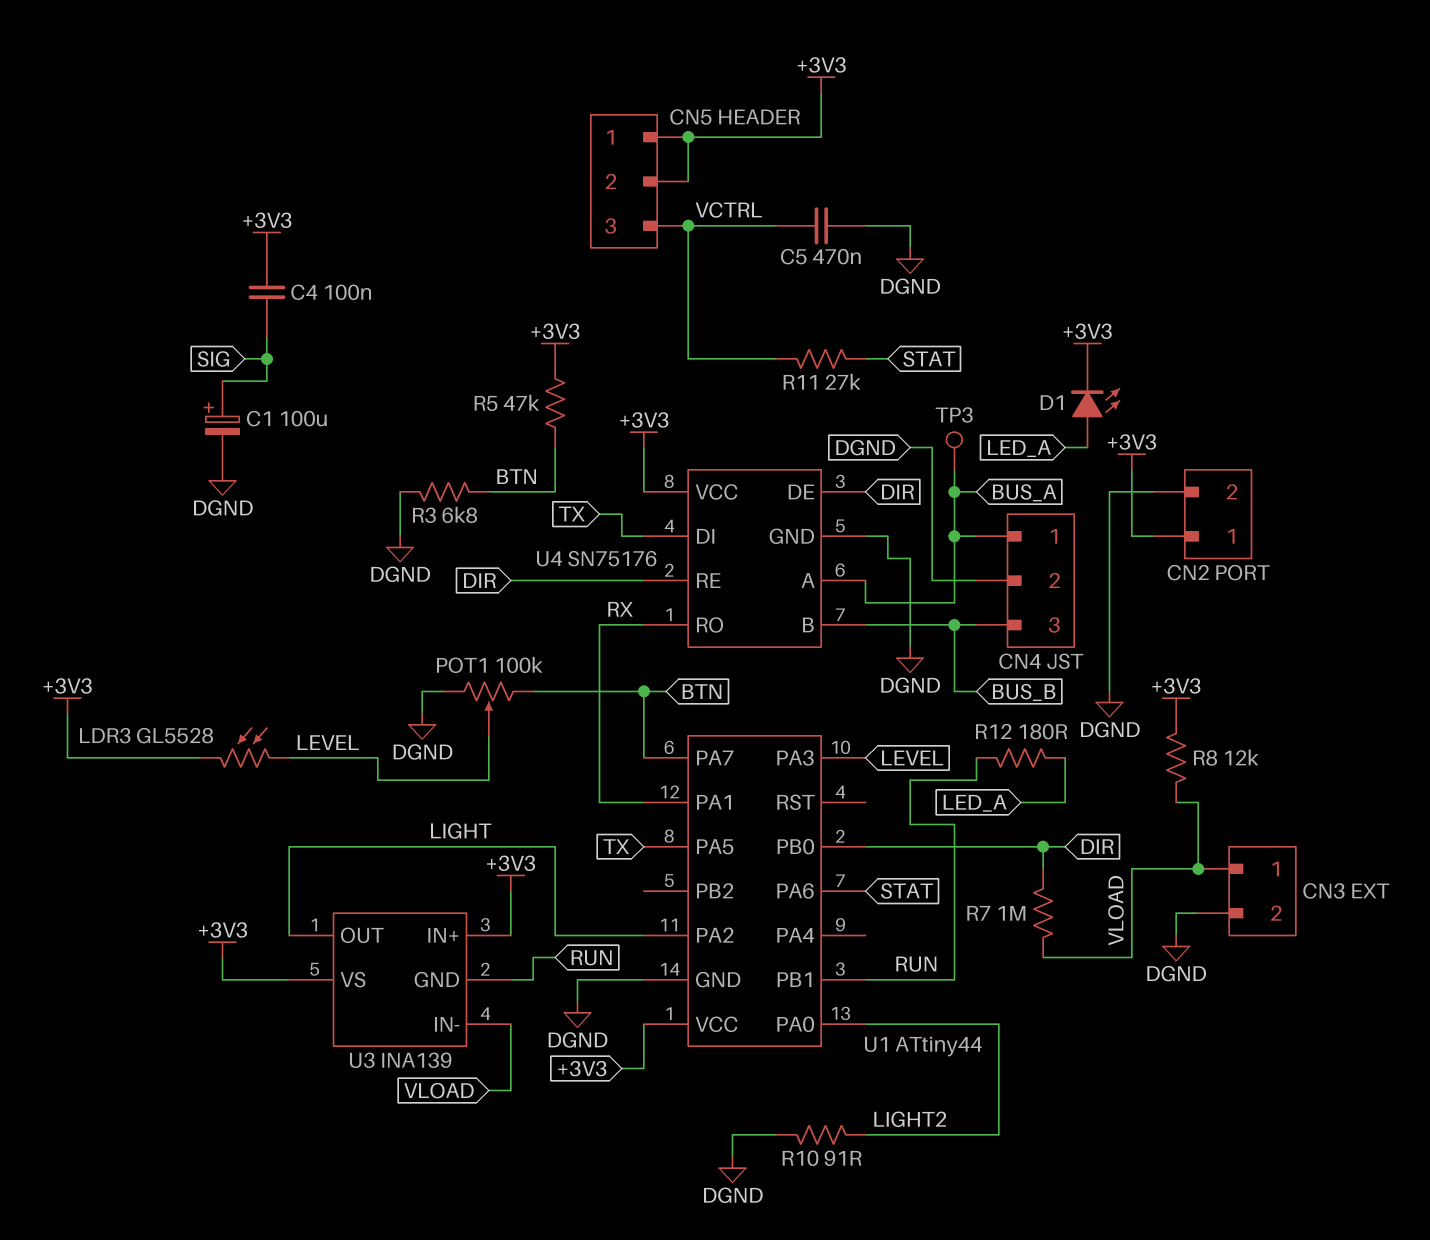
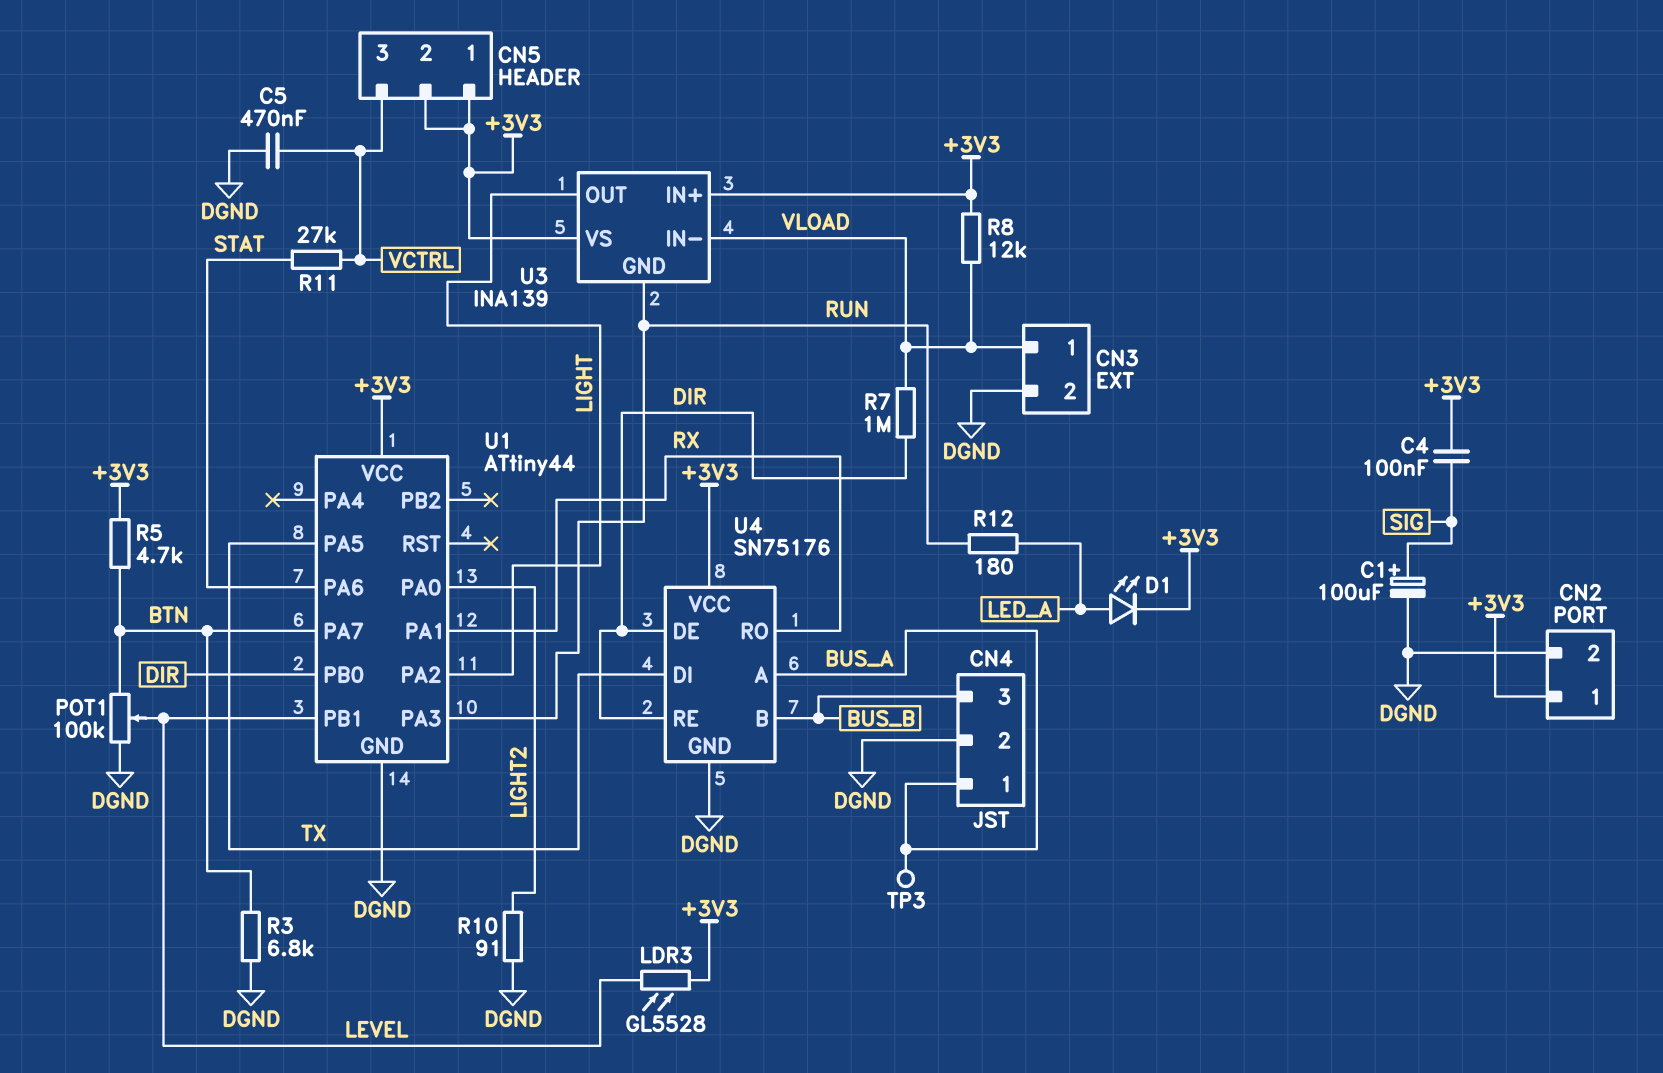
R5: 47k (+3V3, BTN) -> 4.7k (+3V3, BTN)
U1 pin PA3: LEVEL -> RUN
U1 pin PB1: RUN -> LEVEL

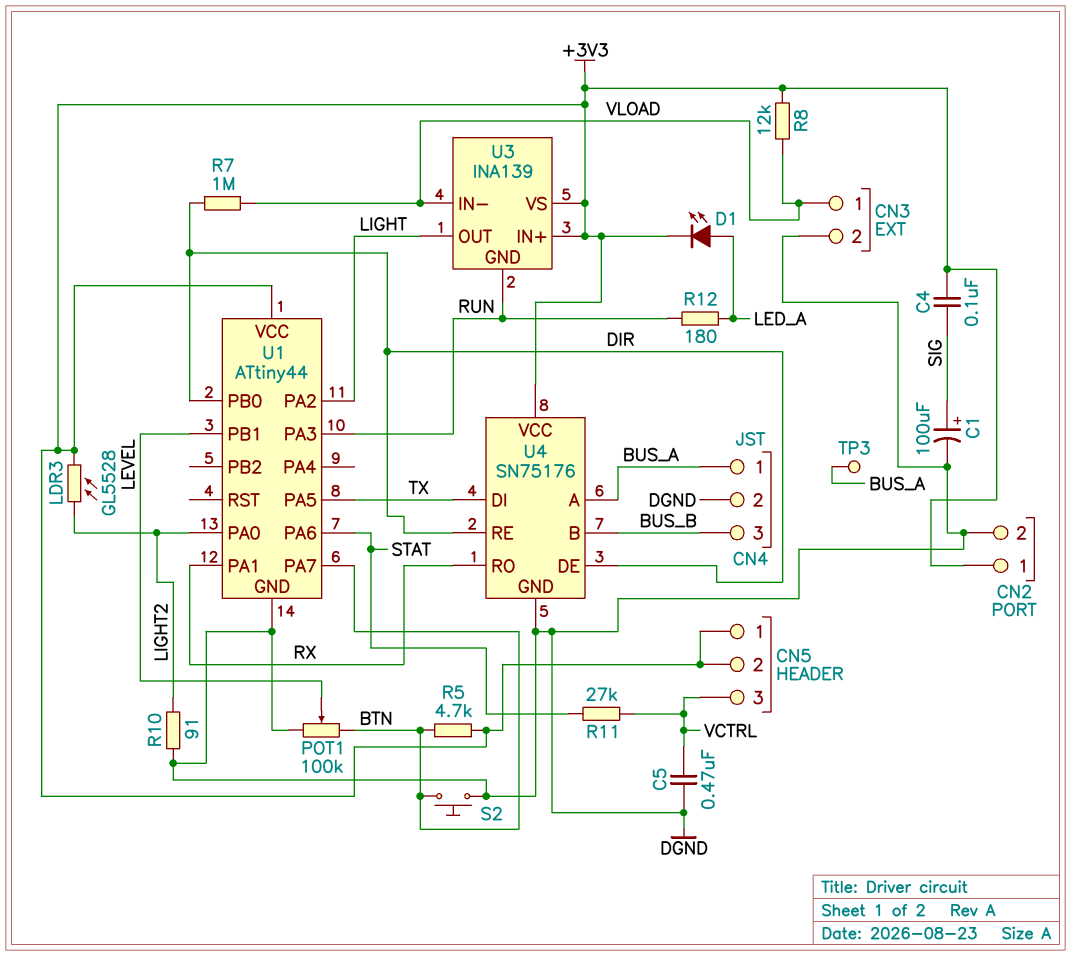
LDR3: GL5528 (+3V3, LEVEL) -> GL5528 (+3V3, LIGHT2)
R3: 6.8k (BTN, DGND) -> none
S2: none -> button (BTN, DGND)

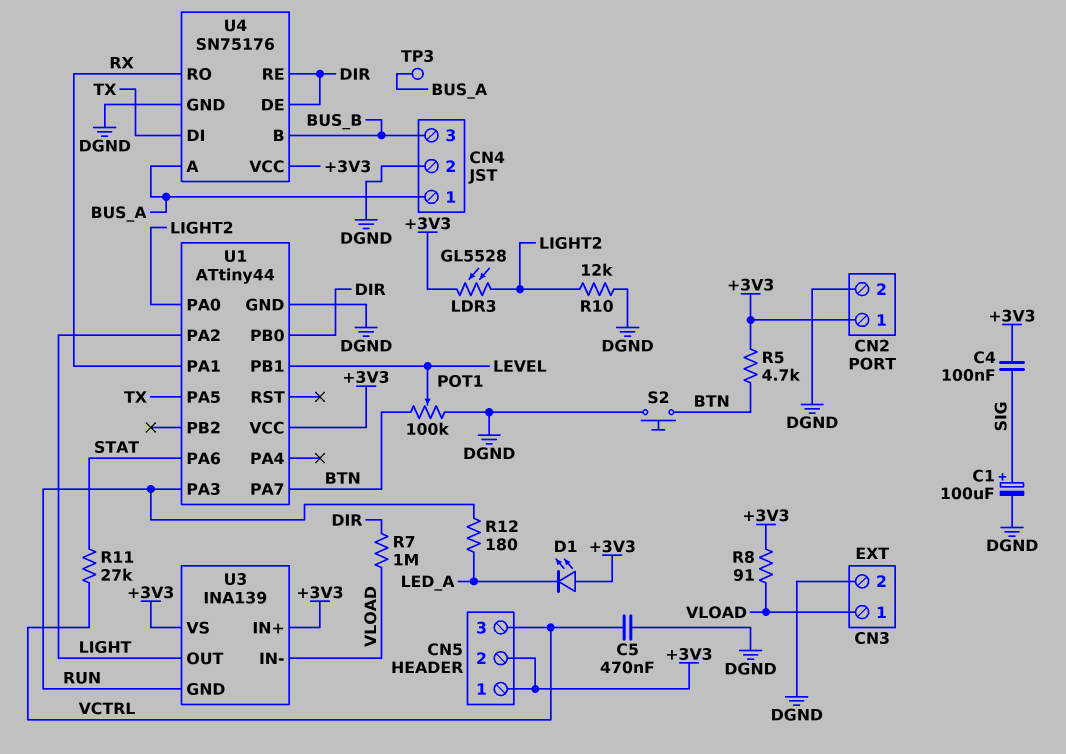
D1: LED (A LED_A, K +3V3) -> LED (A +3V3, K LED_A)
R8: 12k (+3V3, VLOAD) -> 91 (+3V3, VLOAD)
R10: 91 (DGND, LIGHT2) -> 12k (DGND, LIGHT2)

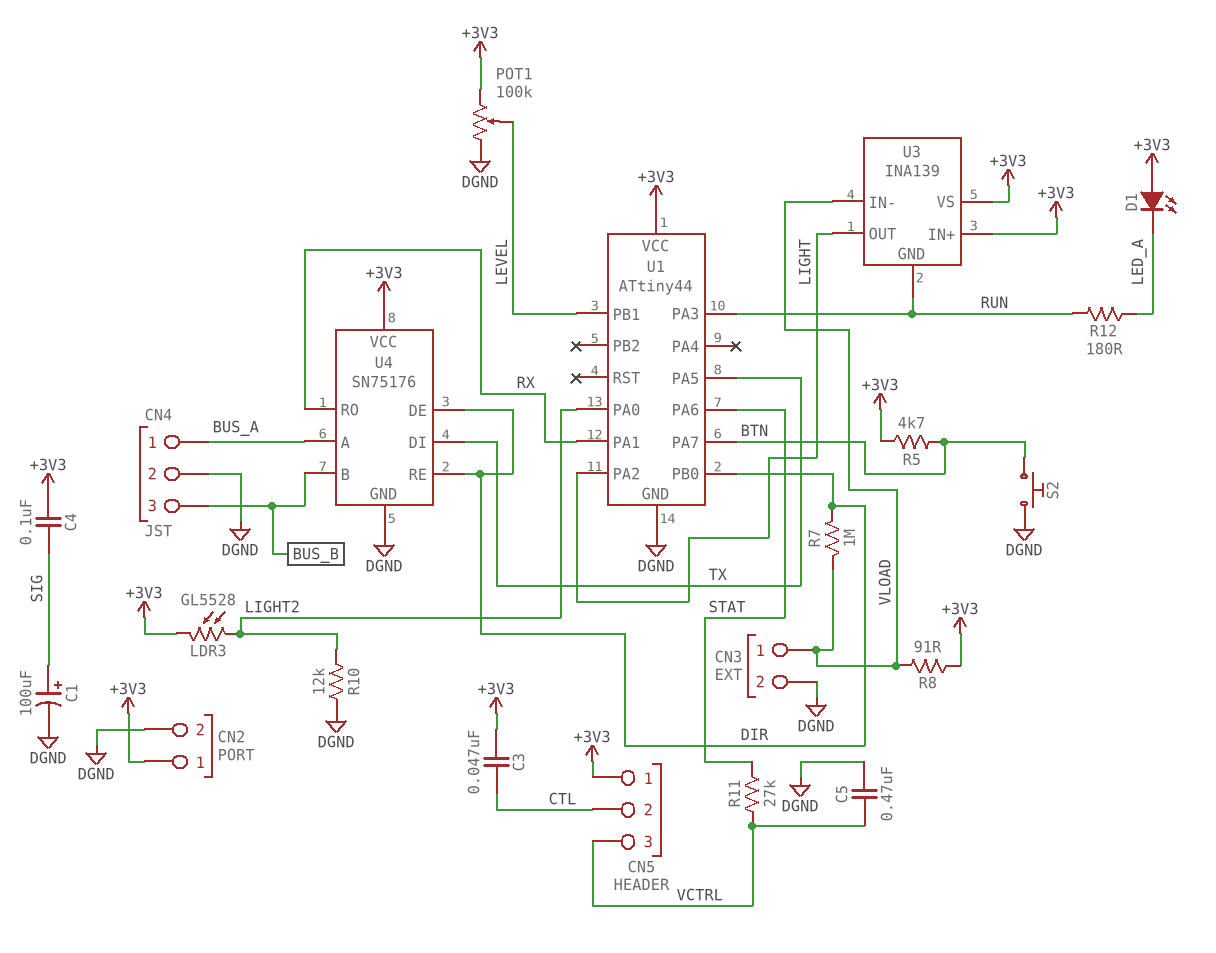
C3: none -> 47nF (+3V3, CTL)
CN5 pin 2: +3V3 -> CTL
POT1: 100k (BTN, DGND, wiper LEVEL) -> 100k (+3V3, DGND, wiper LEVEL)
TP3: test point (BUS_A) -> none

